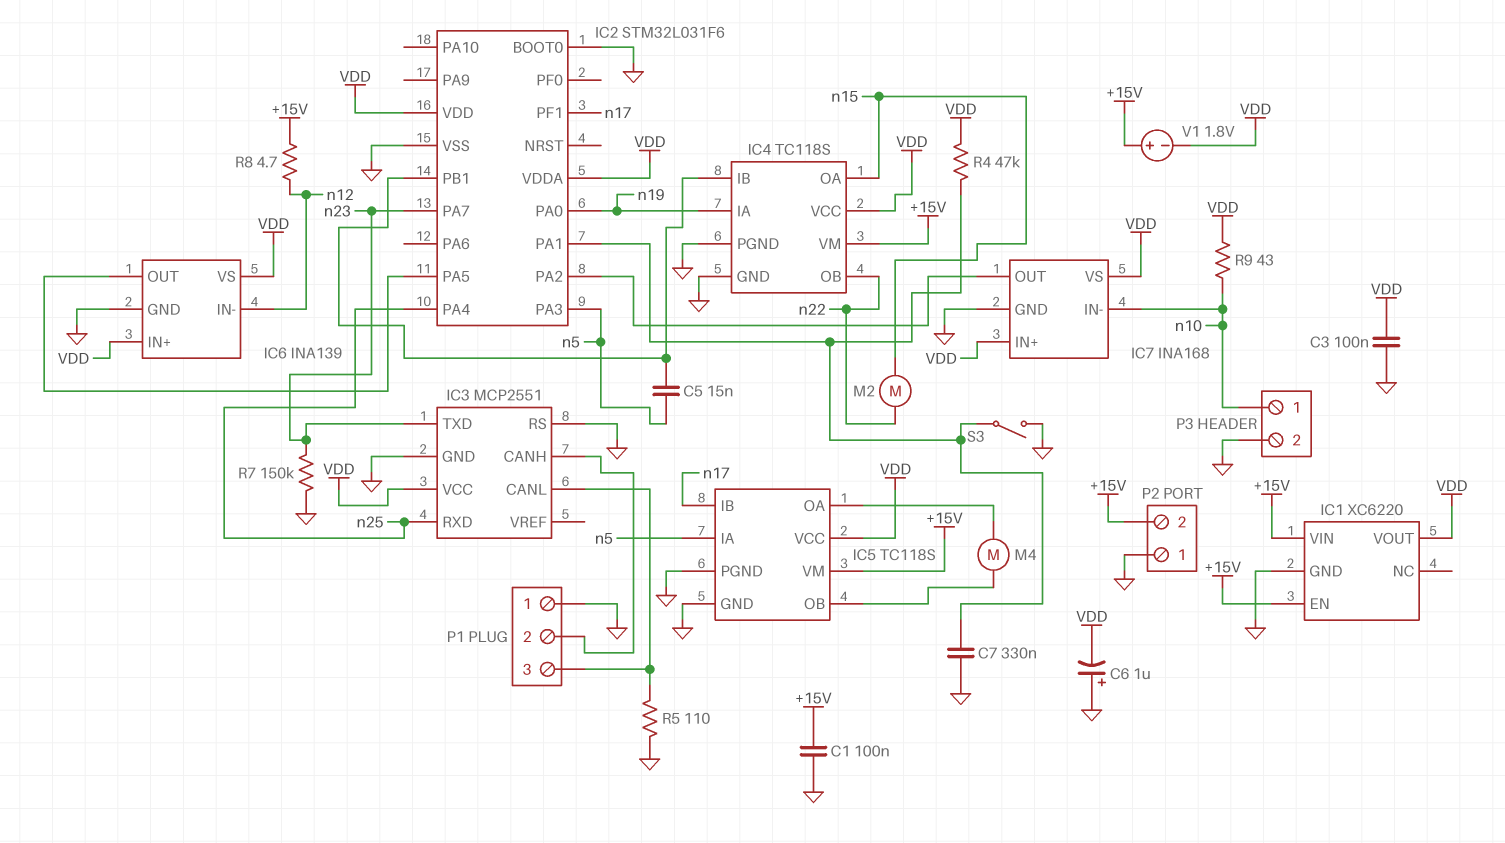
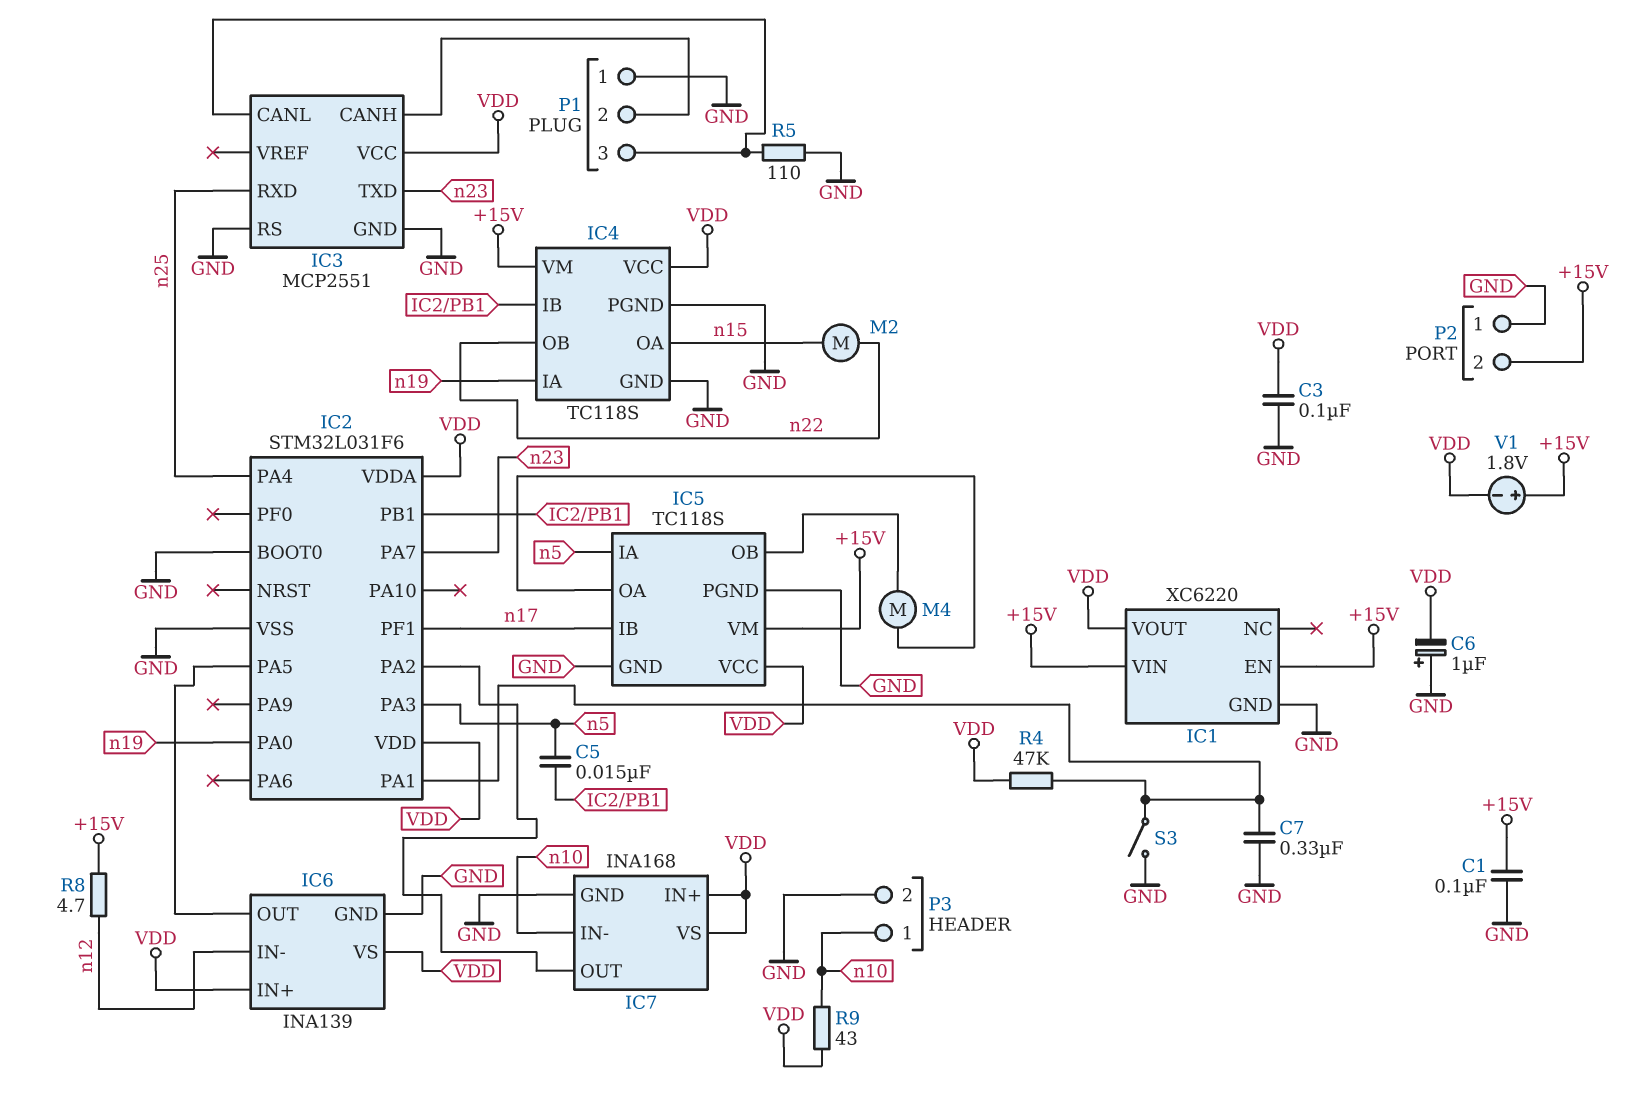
R7: 150k (GND, n23) -> none

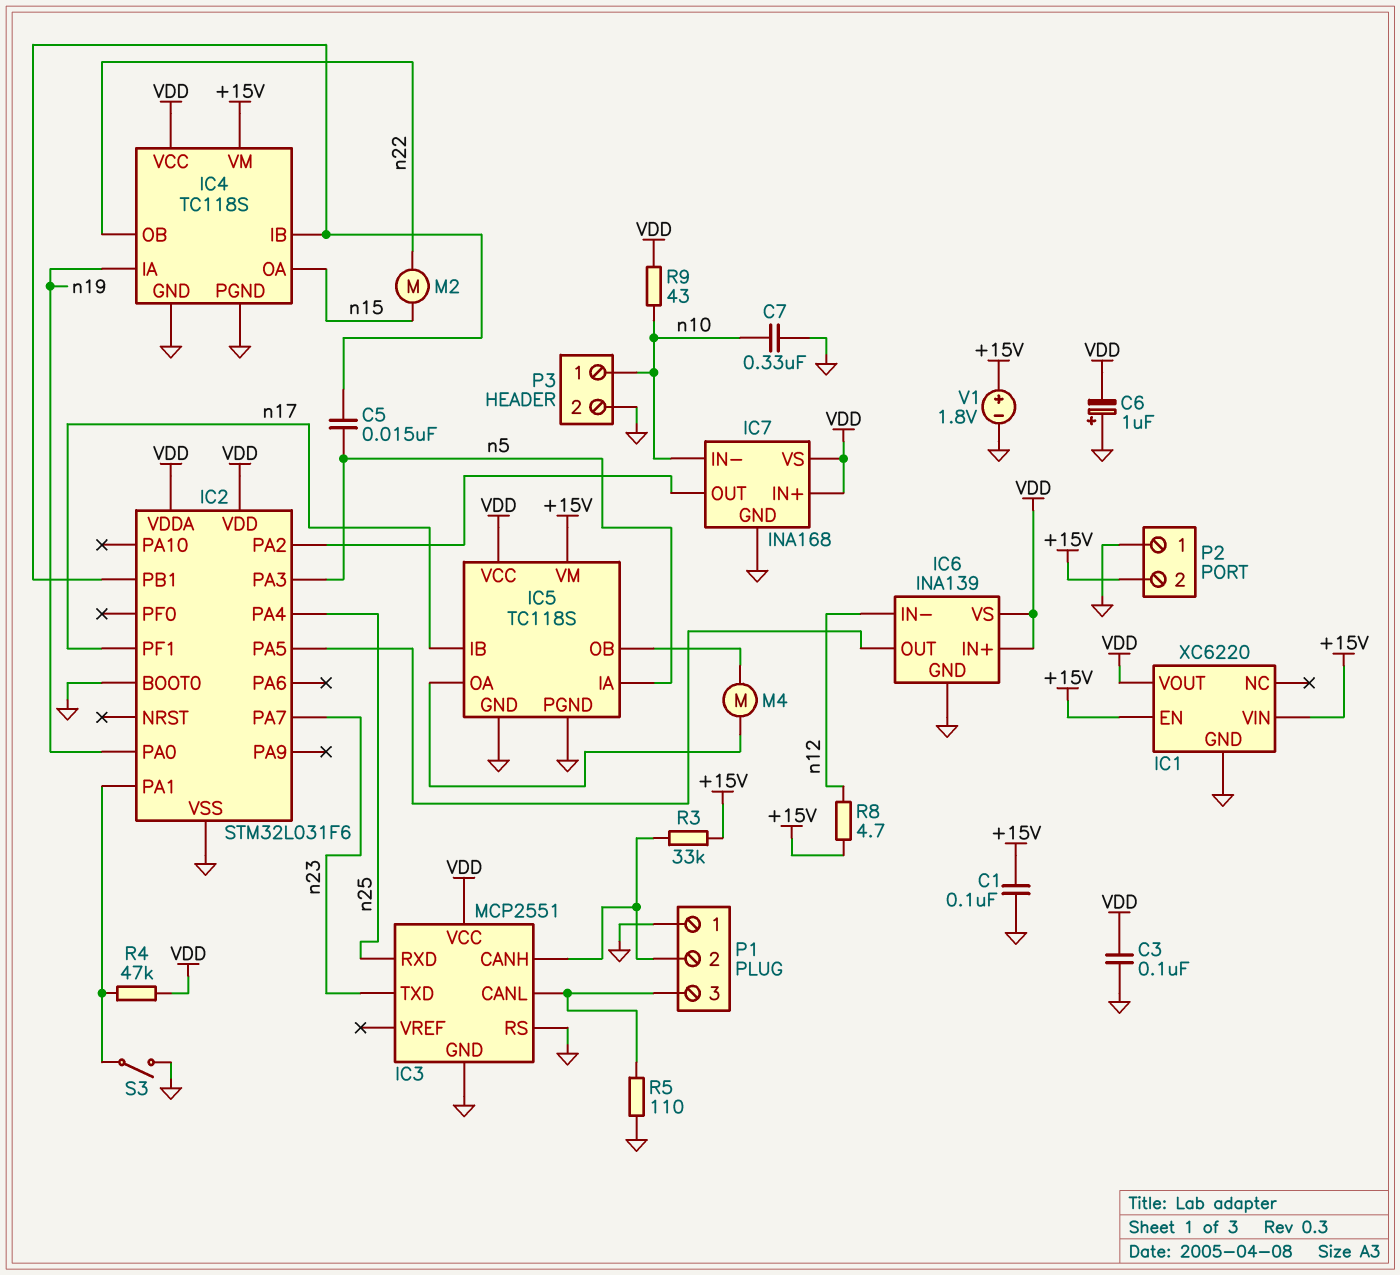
C7: 330nF (GND, IC2/PA1) -> 330nF (GND, n10)
R3: none -> 33k (+15V, IC3/CANH)
V1: 1.8V (plus +15V, minus VDD) -> 1.8V (plus +15V, minus GND)

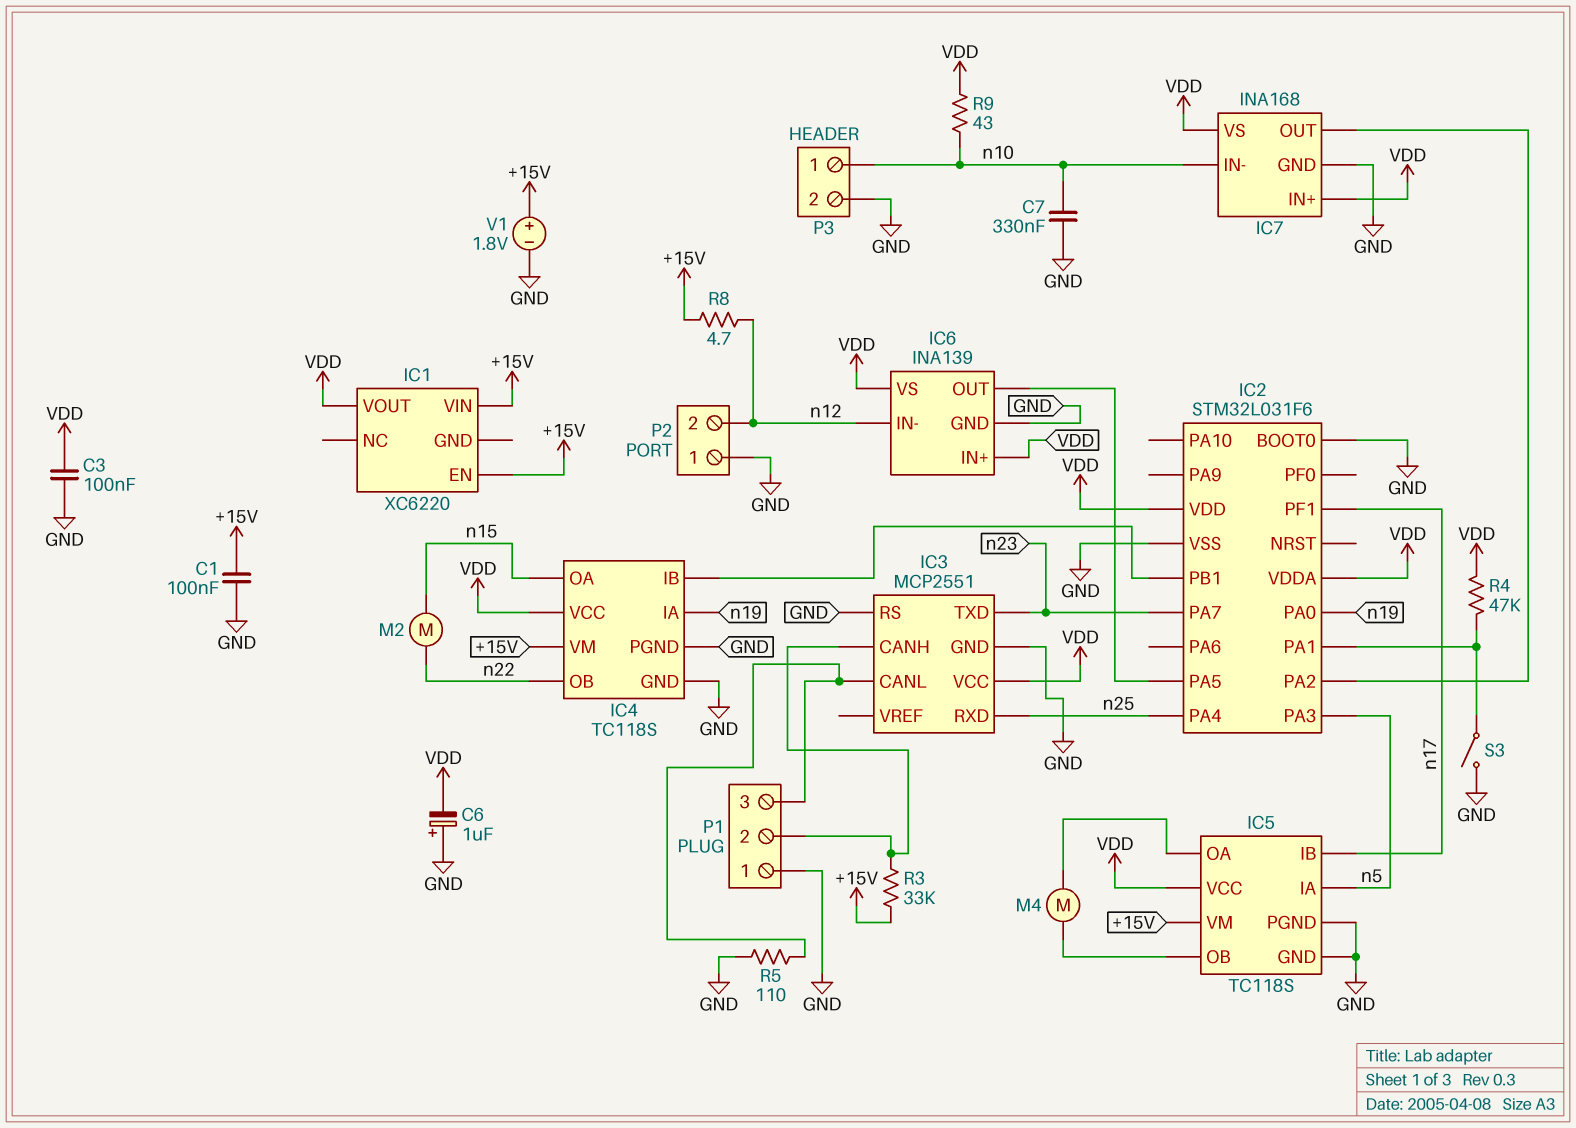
C5: 15nF (IC2/PB1, n5) -> none
IC1 pin GND: GND -> none
P2 pin 2: +15V -> n12

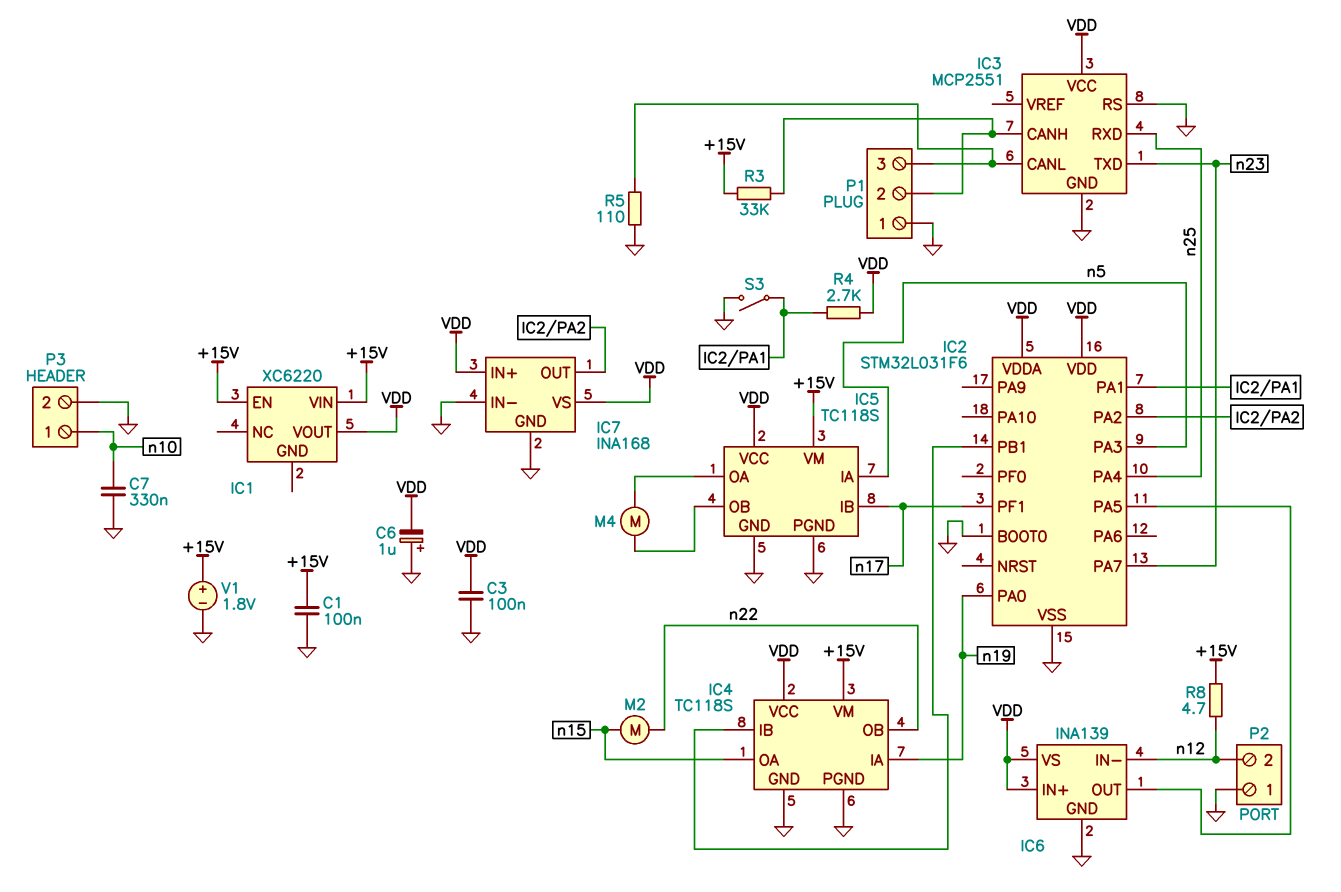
IC7 pin IN-: n10 -> GND
R4: 47k (IC2/PA1, VDD) -> 2.7k (IC2/PA1, VDD)
R9: 43 (VDD, n10) -> none

